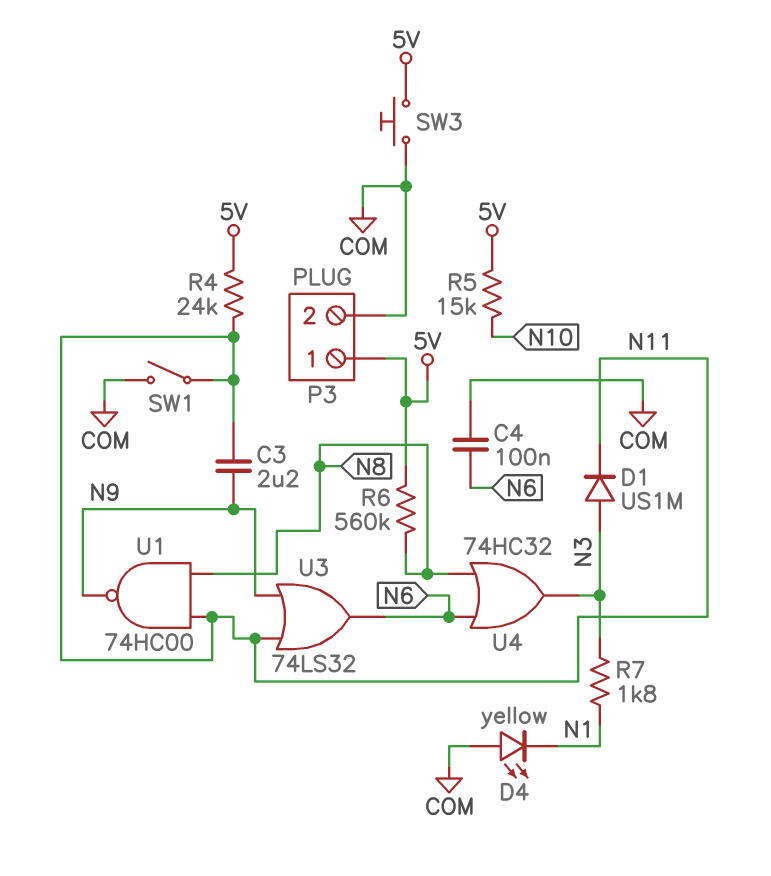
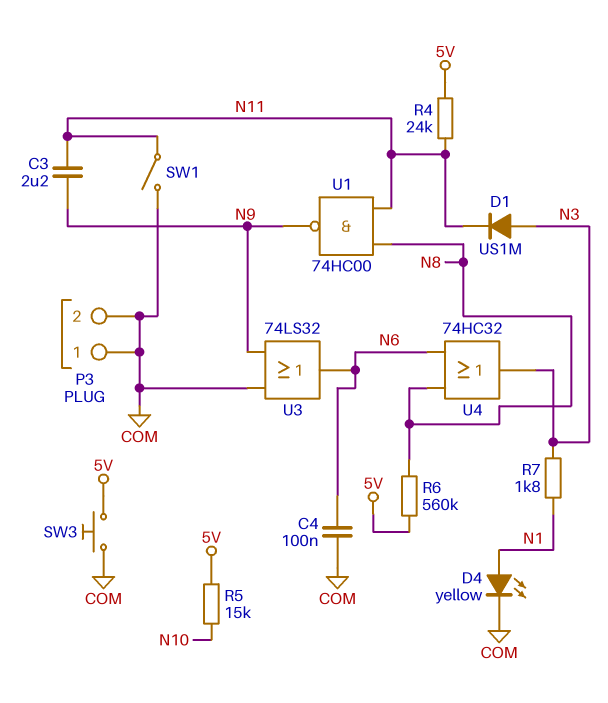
D4: LED yellow (A COM, K N1) -> LED yellow (A N1, K COM)
P3 pin 1: 5V -> COM
U3: OR 74LS32 (in N9, in N11, out N6) -> OR 74LS32 (in COM, in N9, out N6)

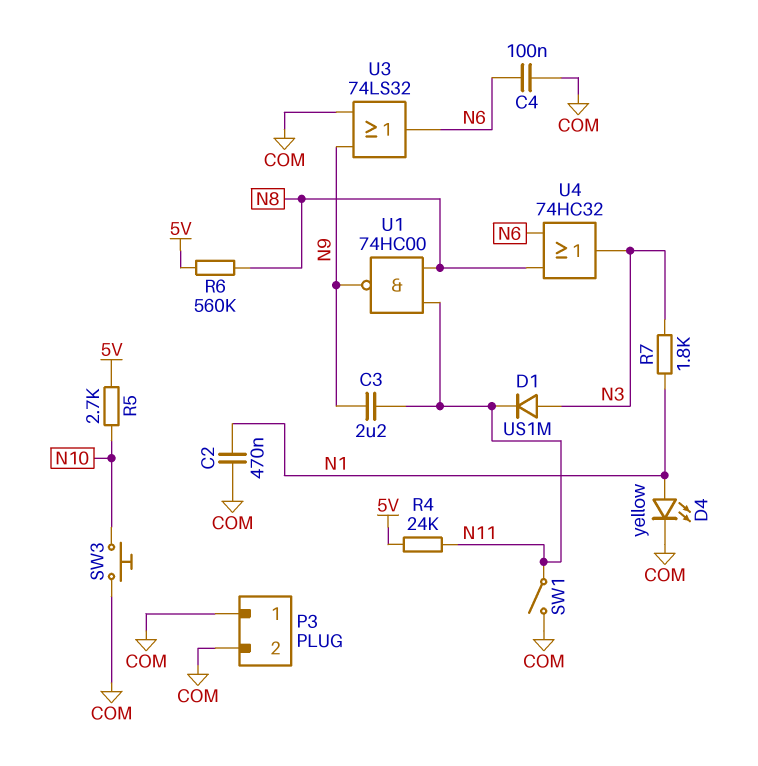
C2: none -> 470nF (COM, N1)
R5: 15k (5V, N10) -> 2.7k (5V, N10)
SW3: button (5V, COM) -> button (COM, N10)

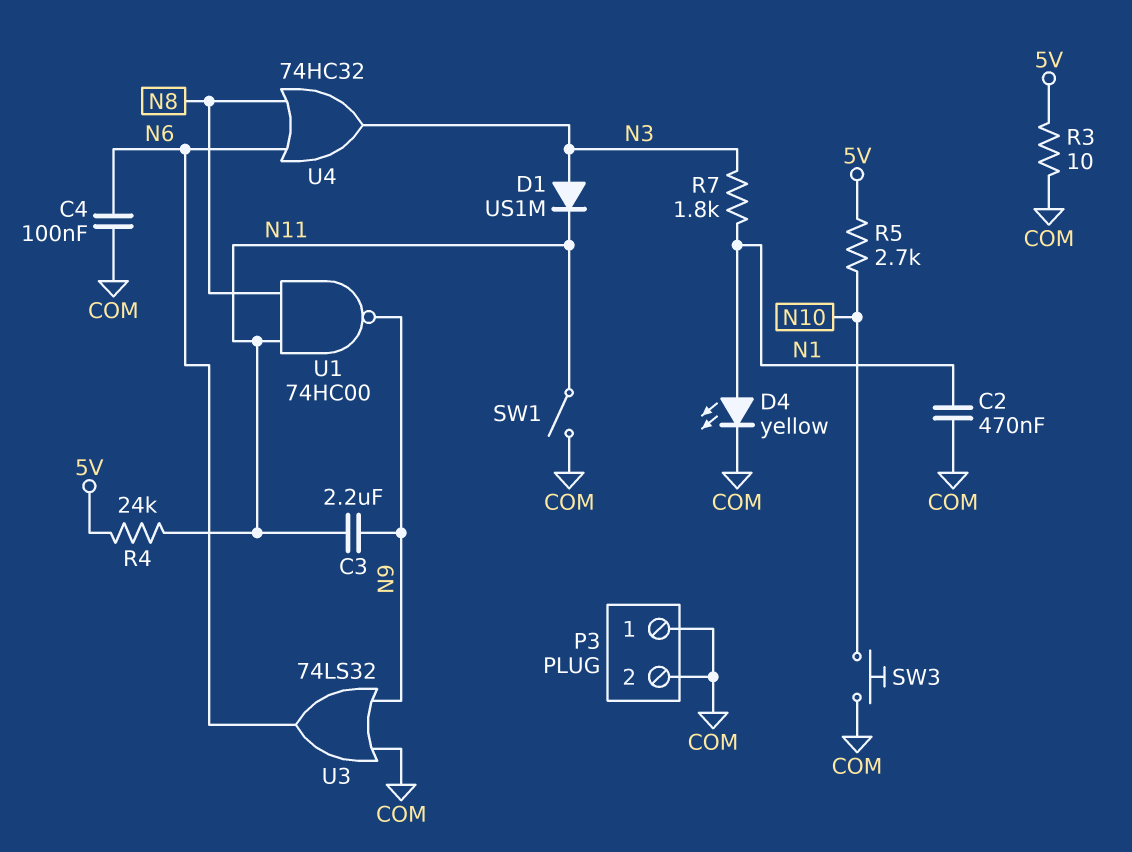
R3: none -> 10 (5V, COM)
R6: 560k (5V, N8) -> none

